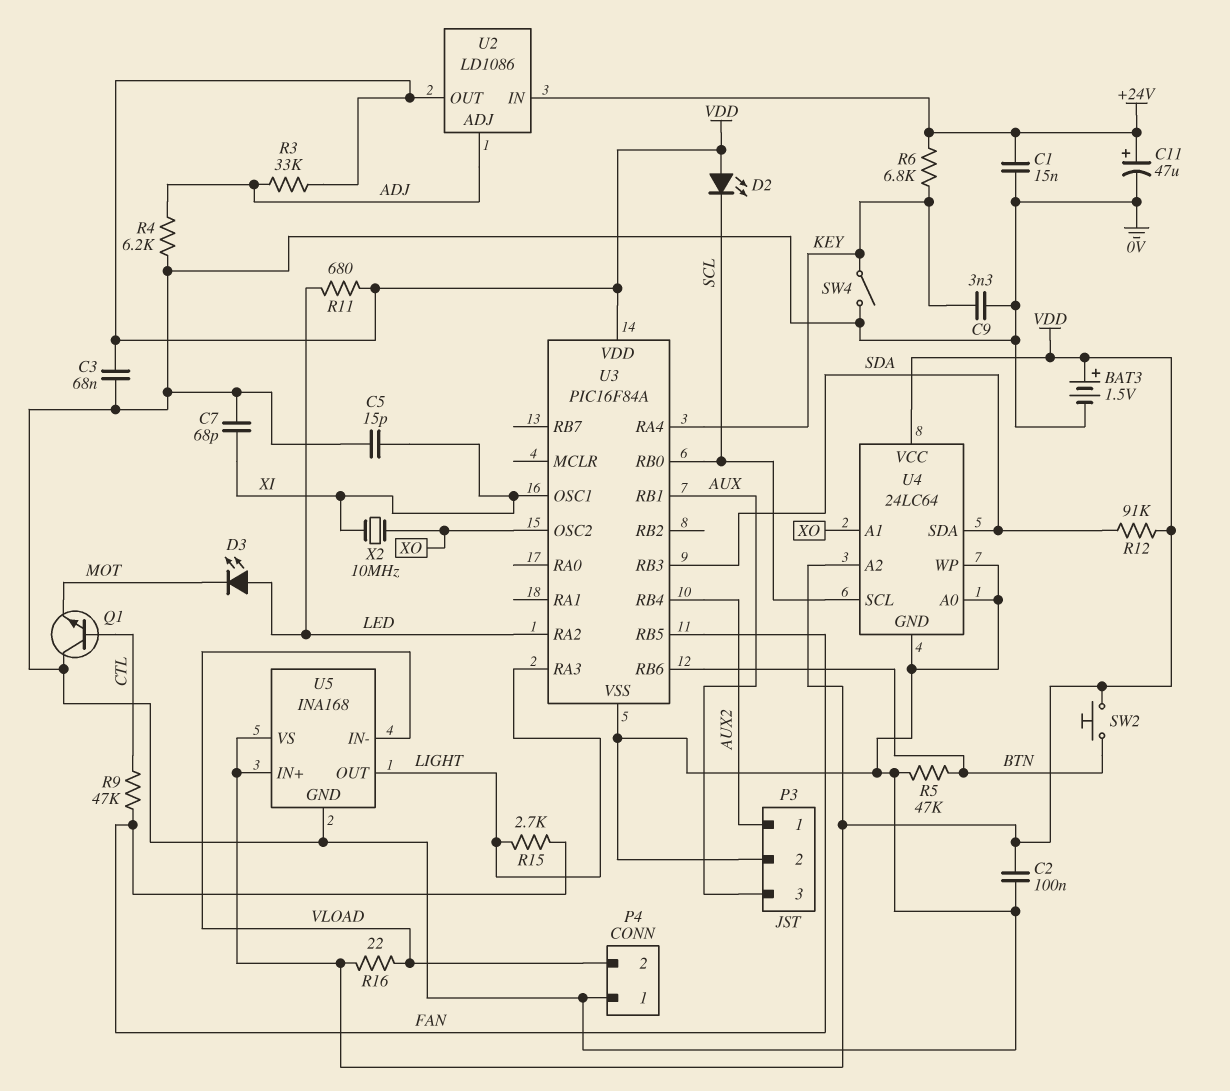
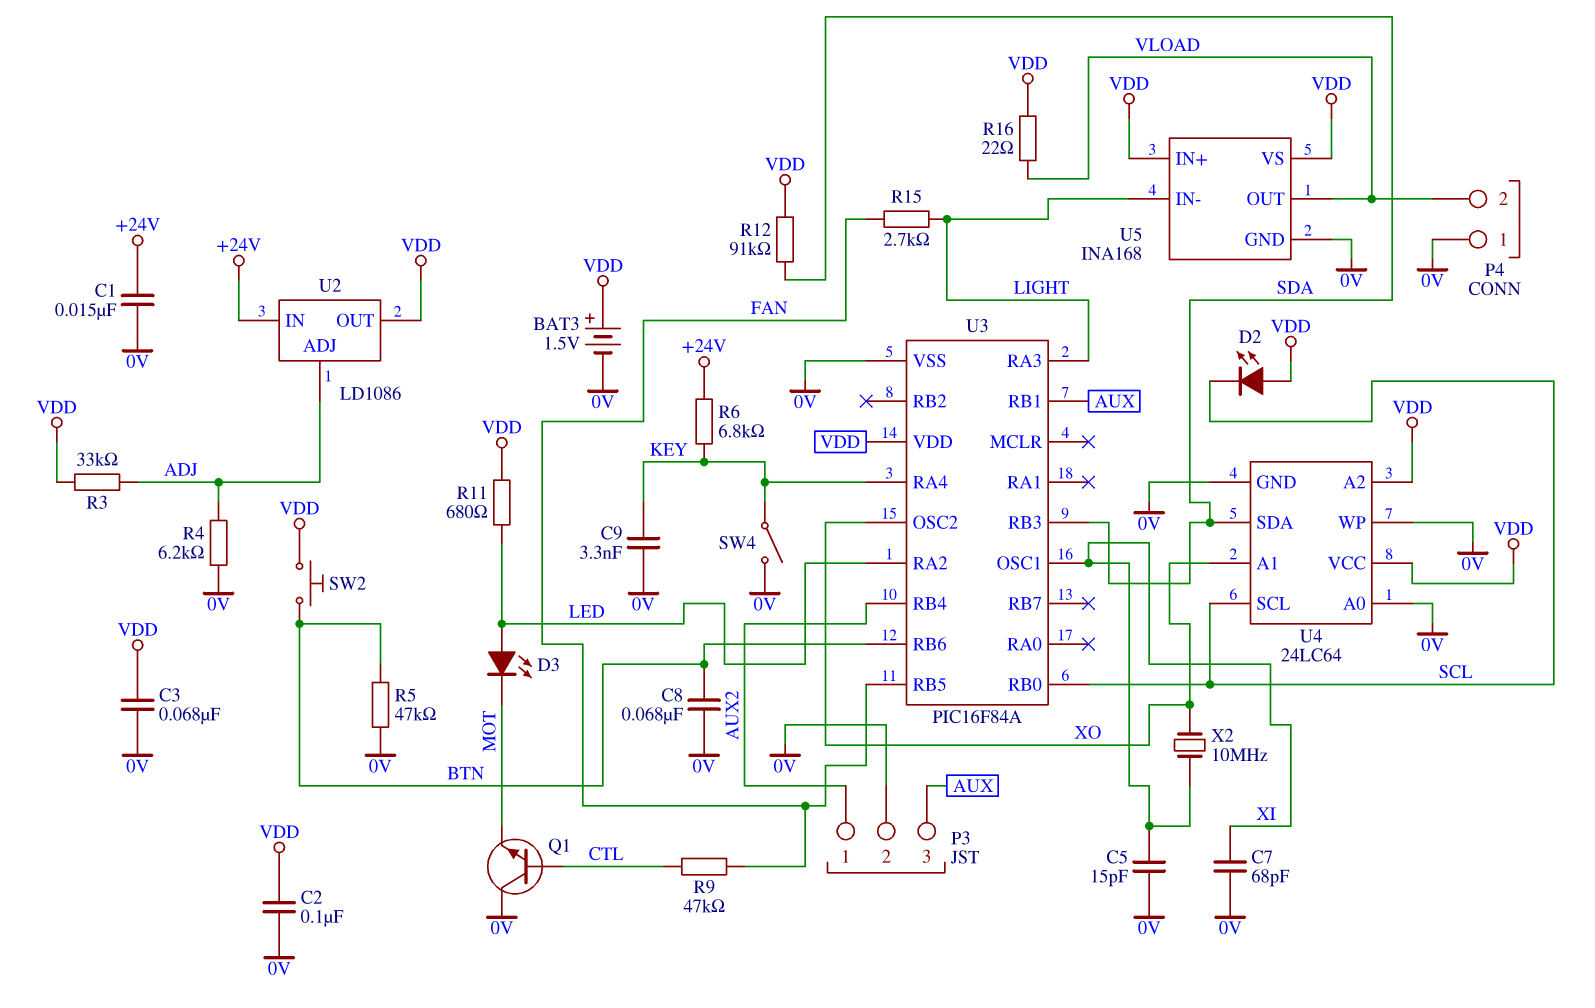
C8: none -> 68nF (0V, BTN)
C11: 47uF (plus +24V, minus 0V) -> none
U5 pin IN-: VLOAD -> LIGHT
U5 pin OUT: LIGHT -> VLOAD

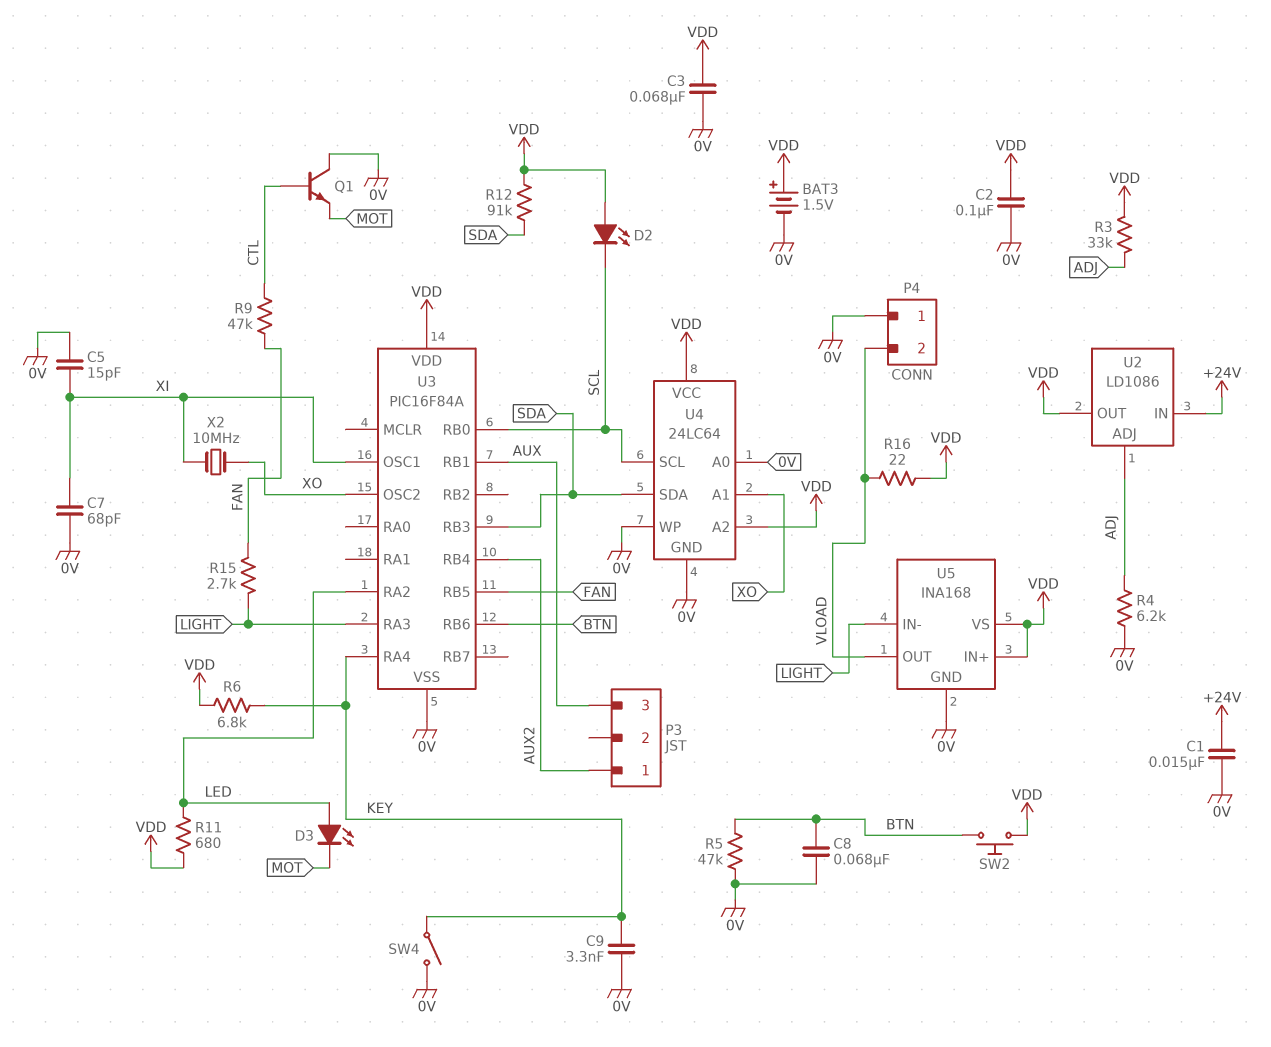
P3 pin 2: 0V -> none
R6: 6.8k (+24V, KEY) -> 6.8k (KEY, VDD)

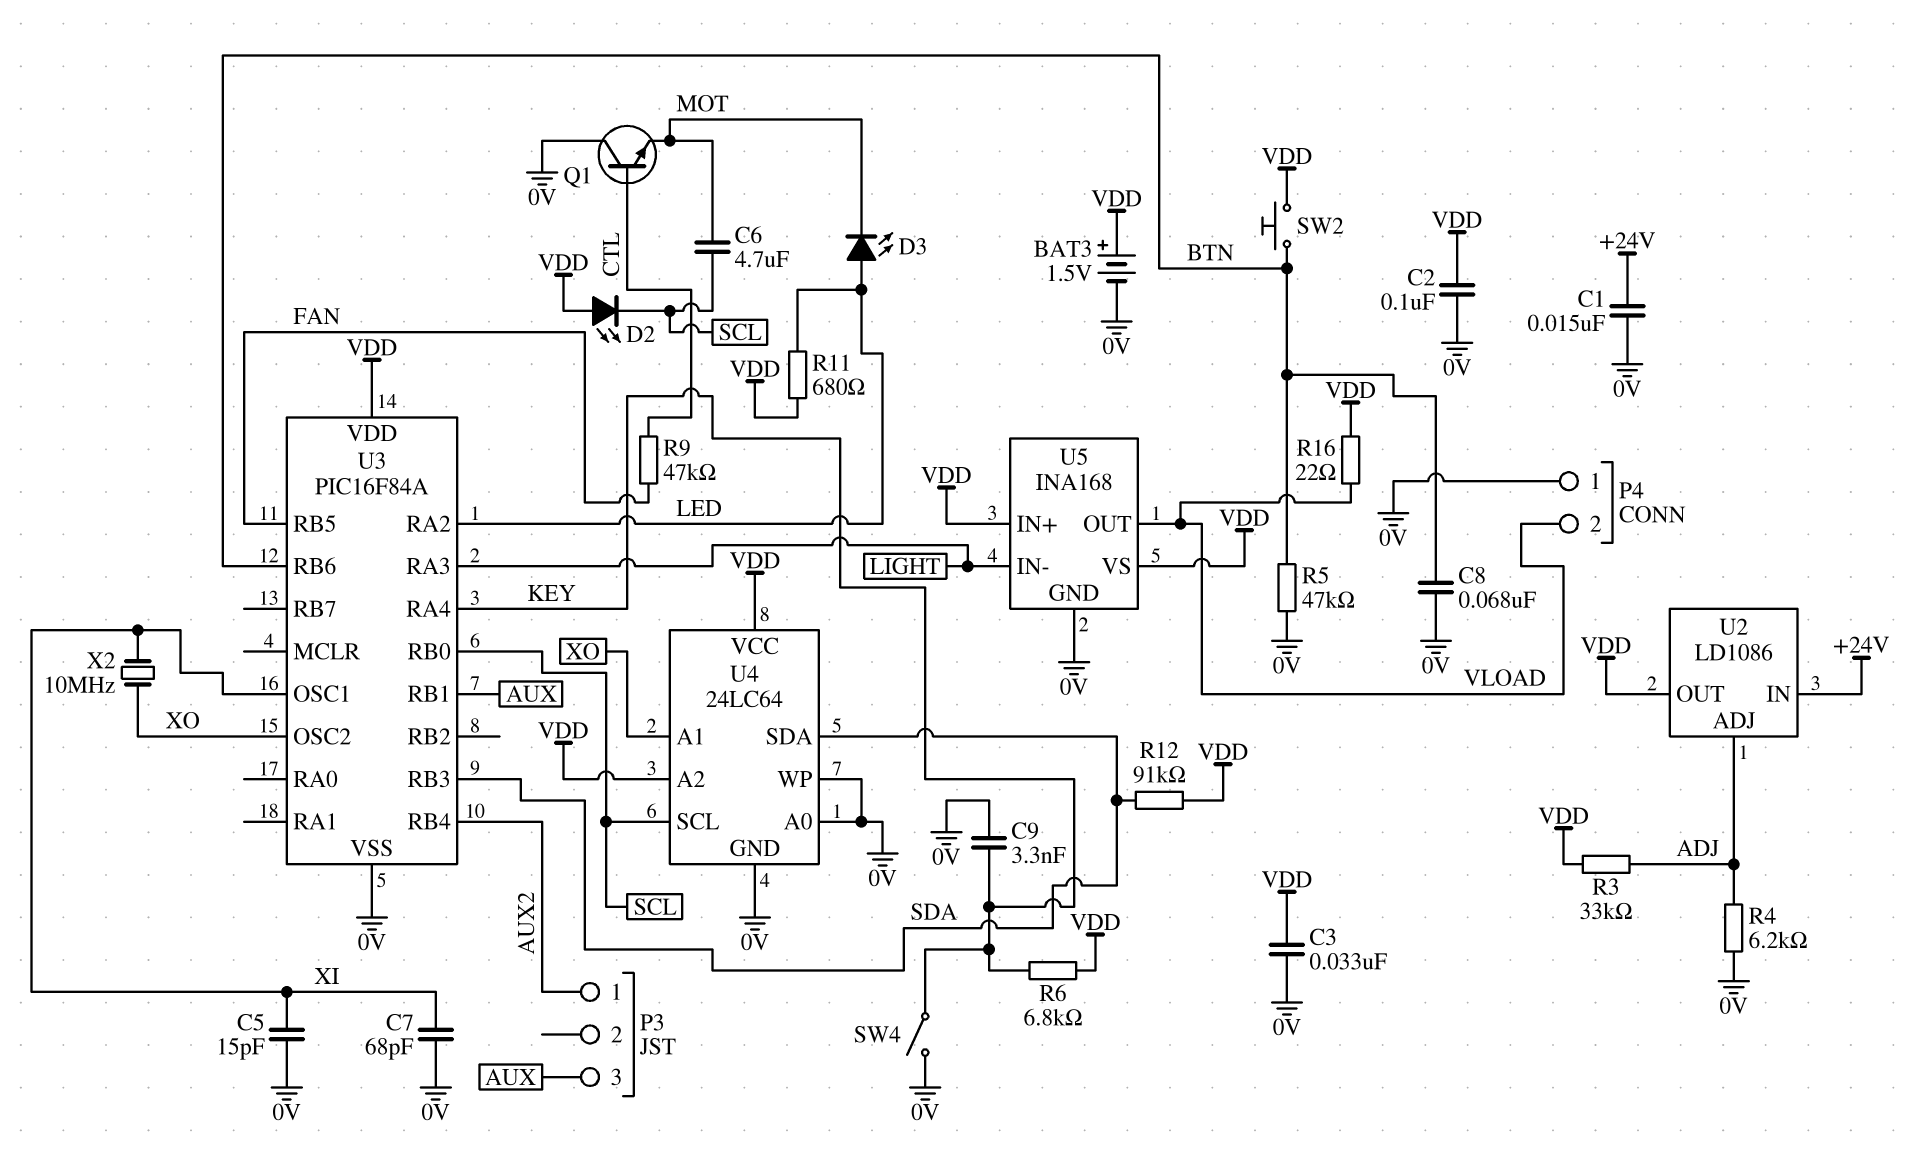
C3: 68nF (0V, VDD) -> 33nF (0V, VDD)
C6: none -> 4.7uF (MOT, SCL)
R15: 2.7k (FAN, LIGHT) -> none

